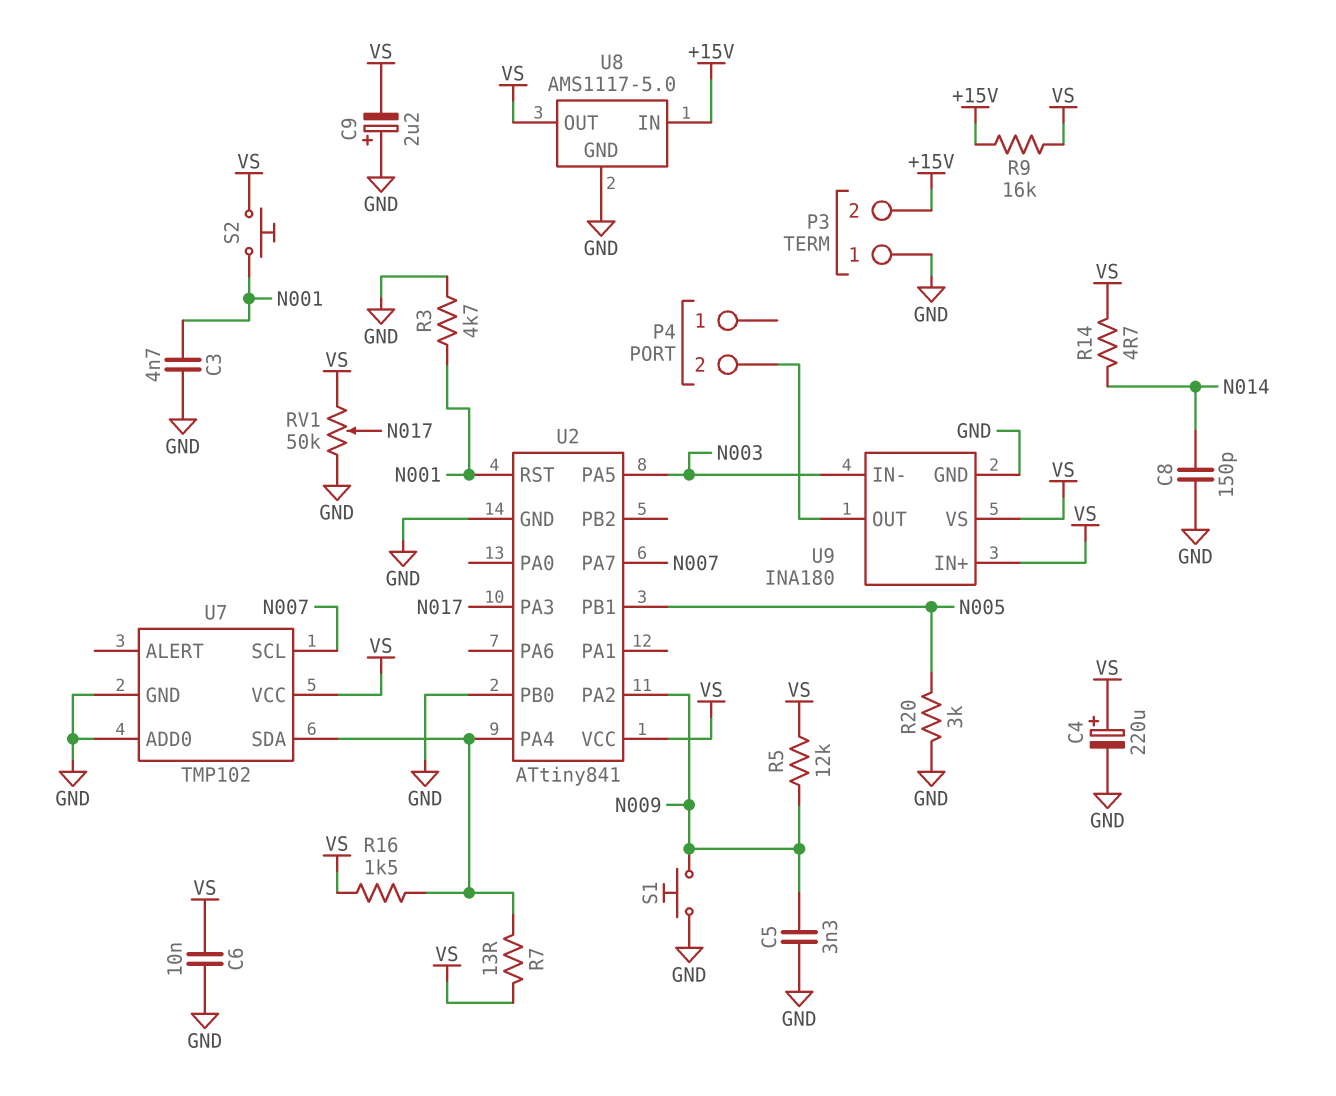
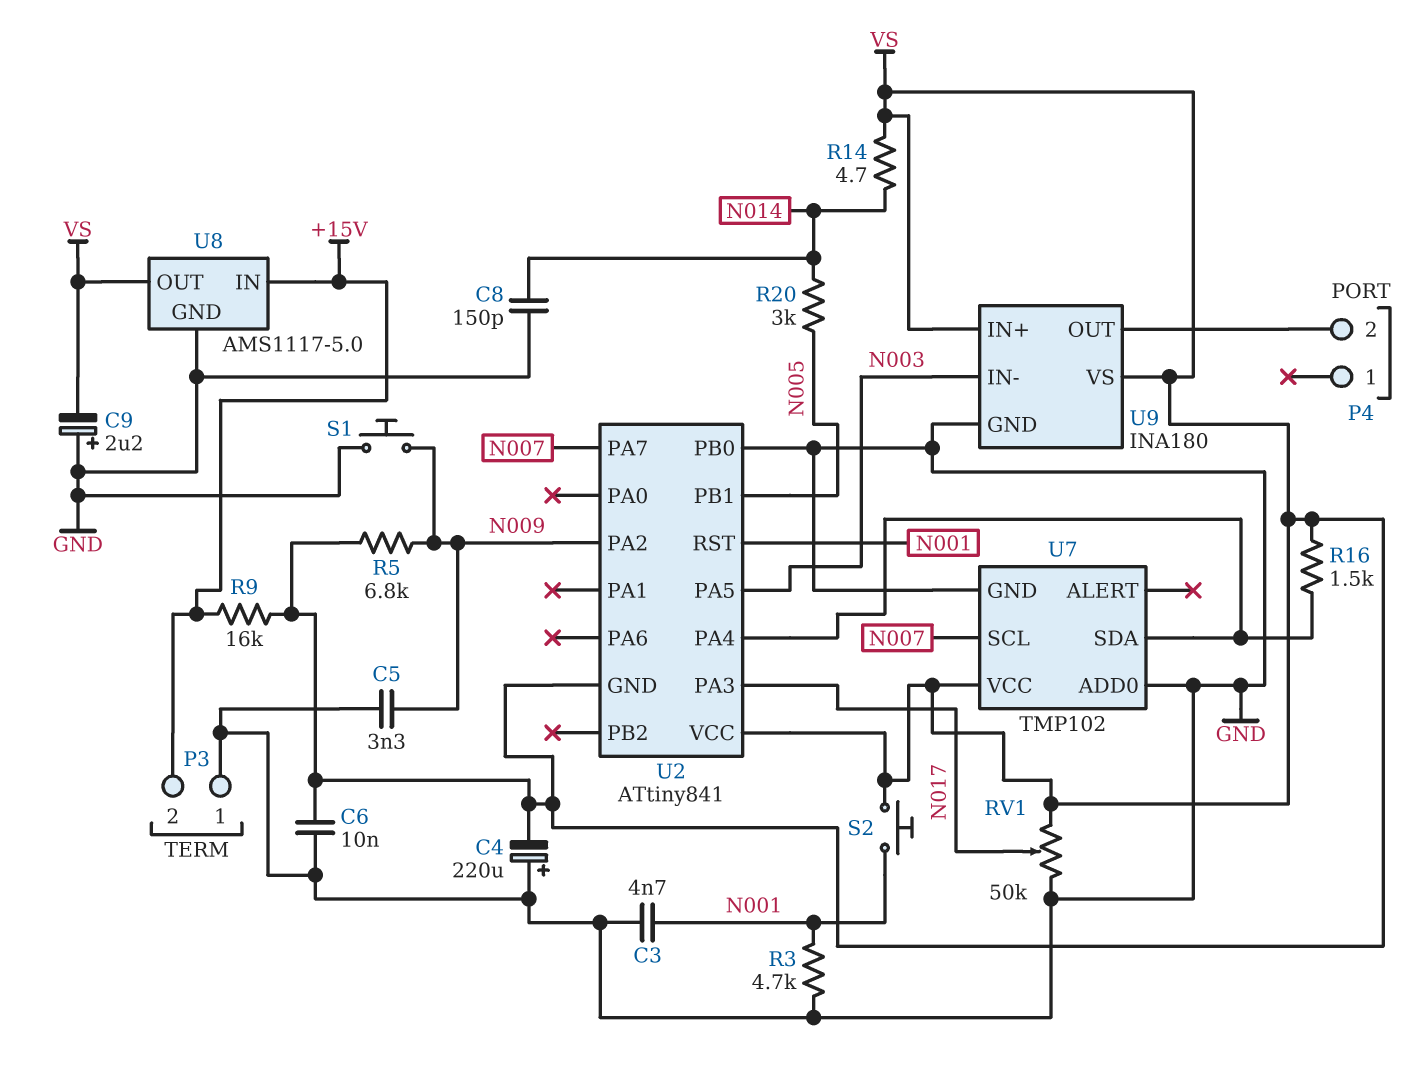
C4: 220uF (plus VS, minus GND) -> 220uF (plus GND, minus VS)
R5: 12k (N009, VS) -> 6.8k (N009, VS)
R7: 13 (U2/PA4, VS) -> none
R20: 3k (GND, N005) -> 3k (N005, N014)
U2 pin GND: GND -> VS

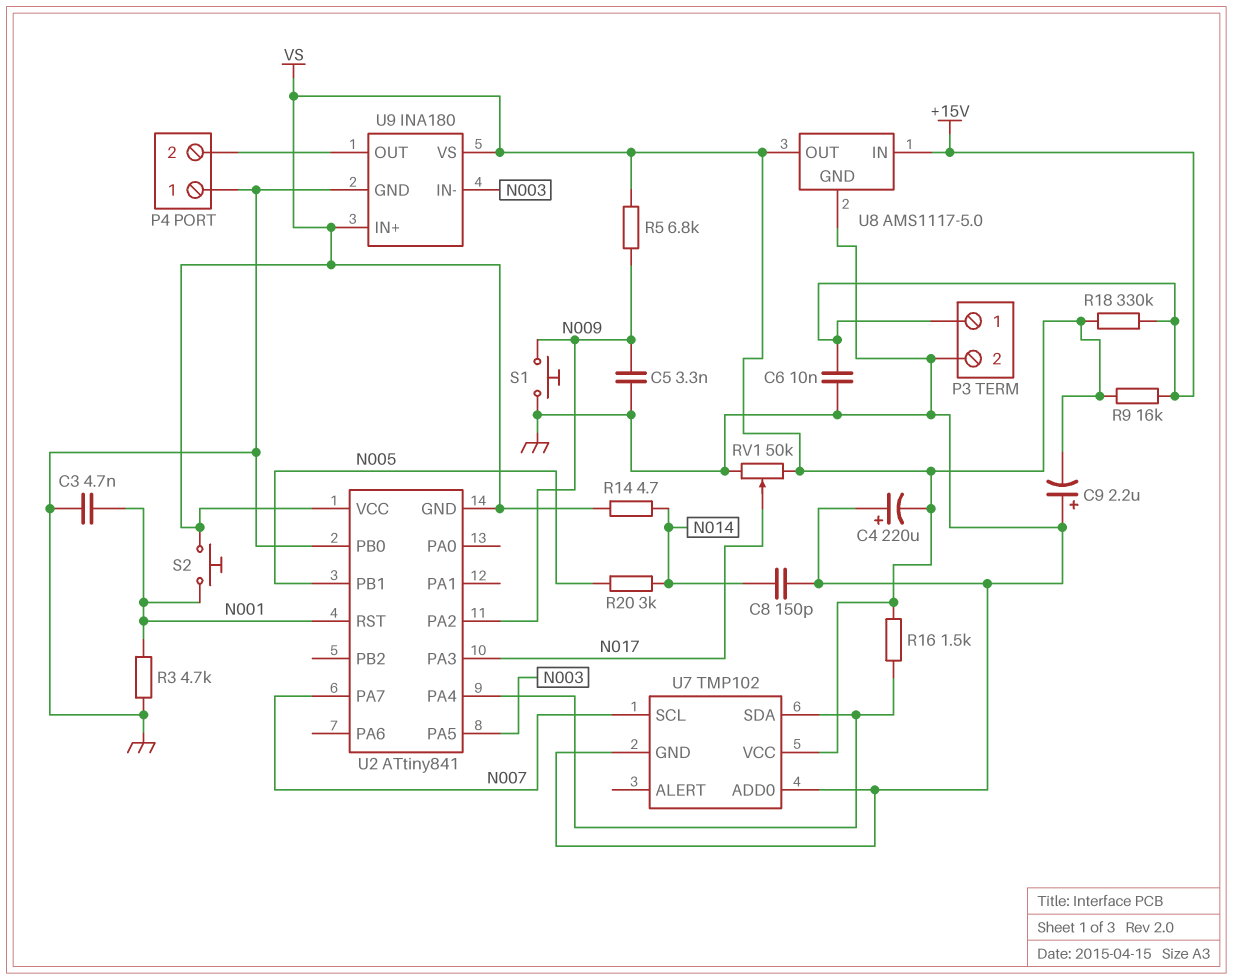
C6: 10nF (GND, VS) -> 10nF (+15V, GND)
P3 pin 1: GND -> +15V
P3 pin 2: +15V -> GND
P4 pin 1: none -> GND
R18: none -> 330k (+15V, VS)

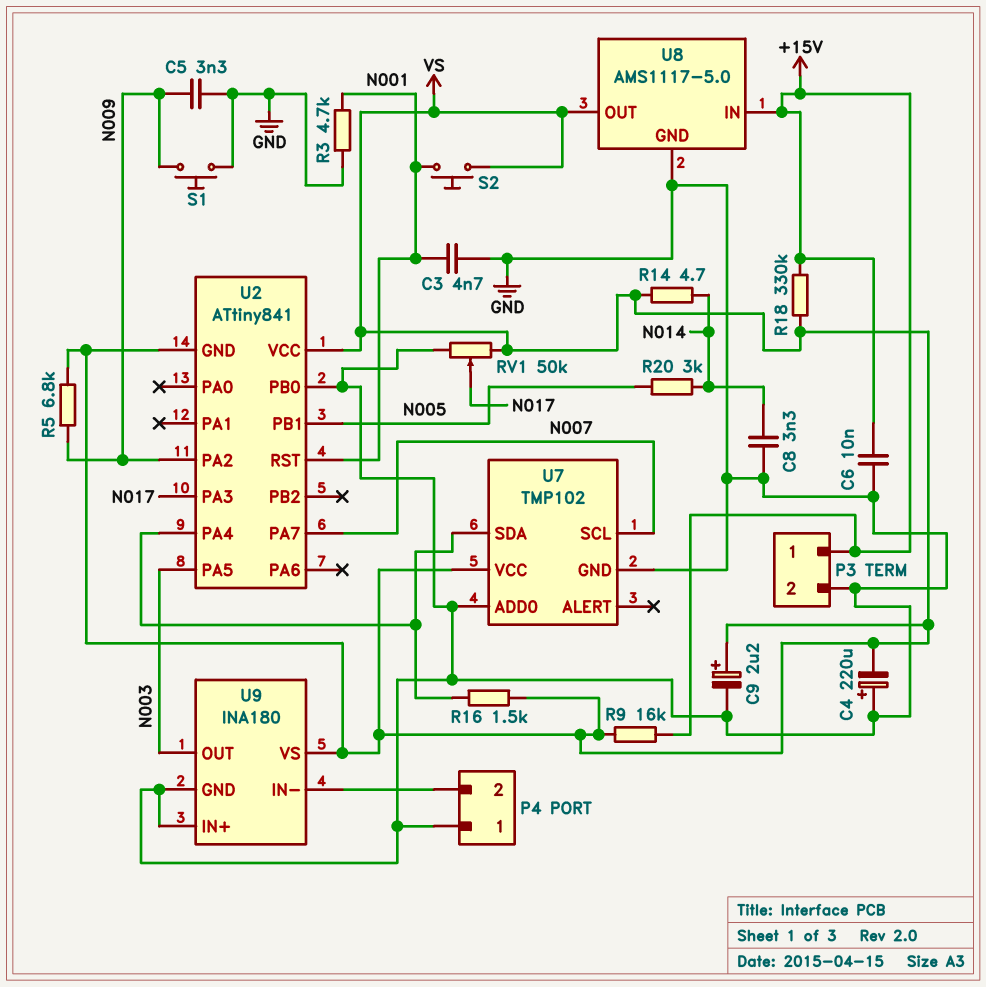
C8: 150pF (GND, N014) -> 3.3nF (GND, N014)
C9: 2.2uF (plus GND, minus VS) -> 2.2uF (plus VS, minus GND)
U9 pin IN+: VS -> GND
U9 pin IN-: N003 -> P4/2
U9 pin OUT: P4/2 -> N003

